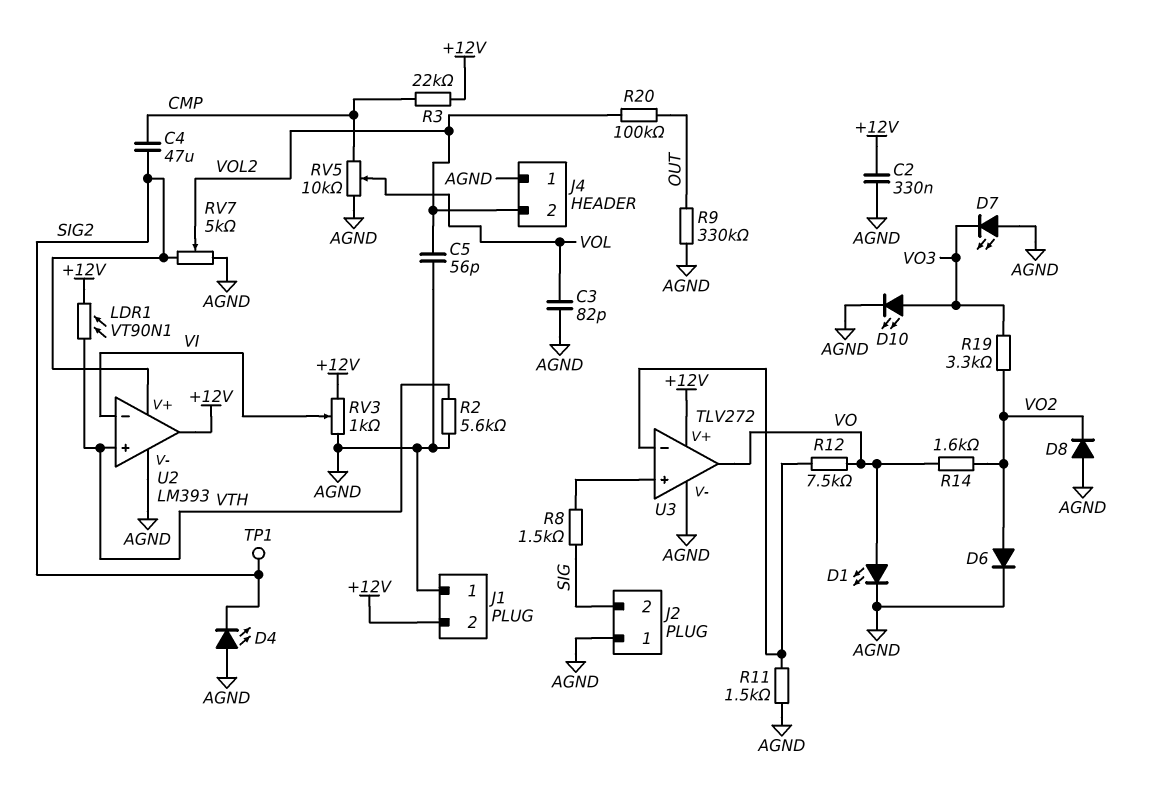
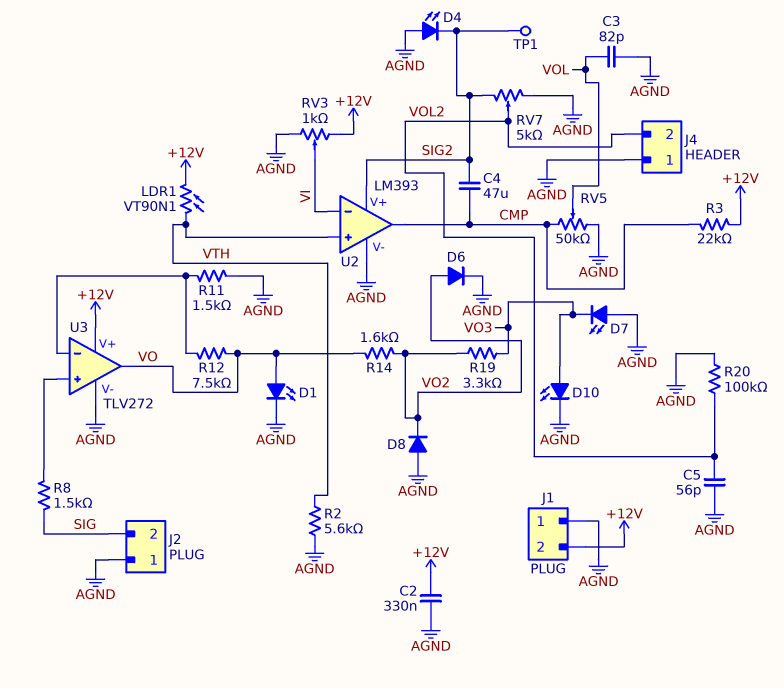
R9: 330k (AGND, OUT) -> none
R20: 100k (OUT, VOL2) -> 100k (AGND, VOL2)
RV5: 10k (AGND, CMP, wiper VOL) -> 50k (AGND, CMP, wiper VOL)
U2 pin out: +12V -> CMP

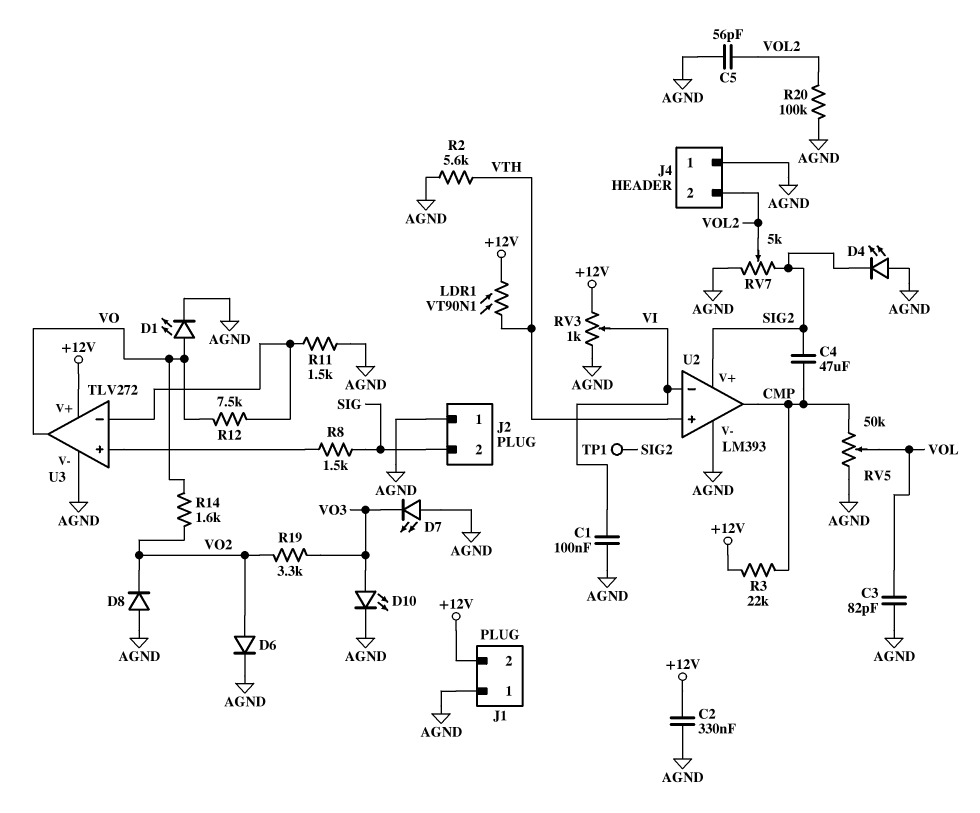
C1: none -> 100nF (AGND, VI)

